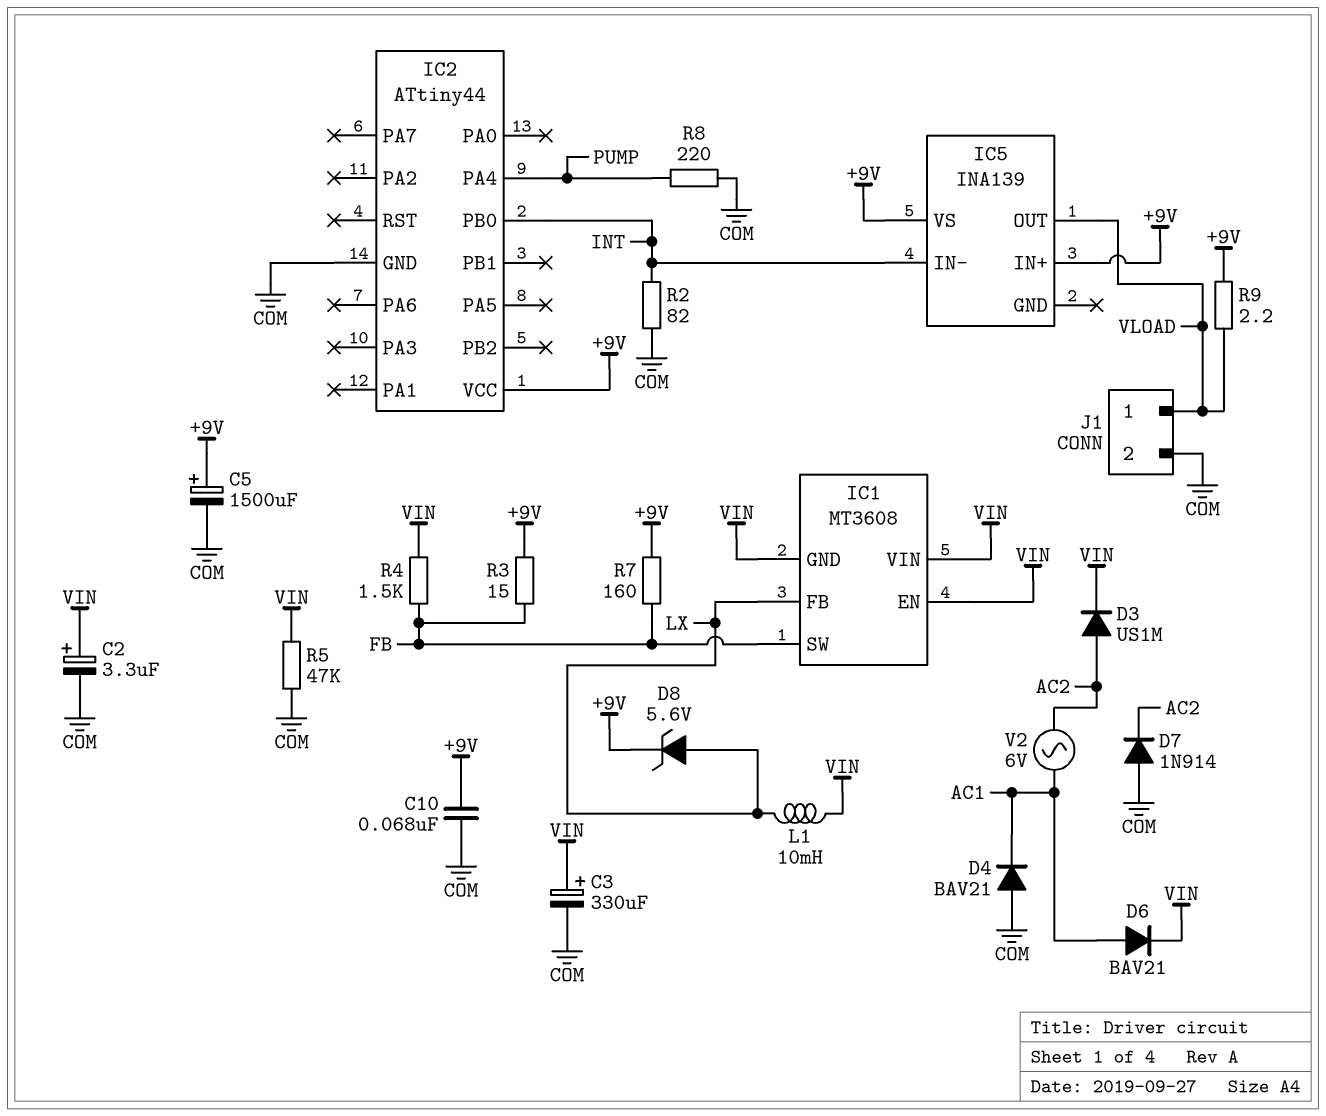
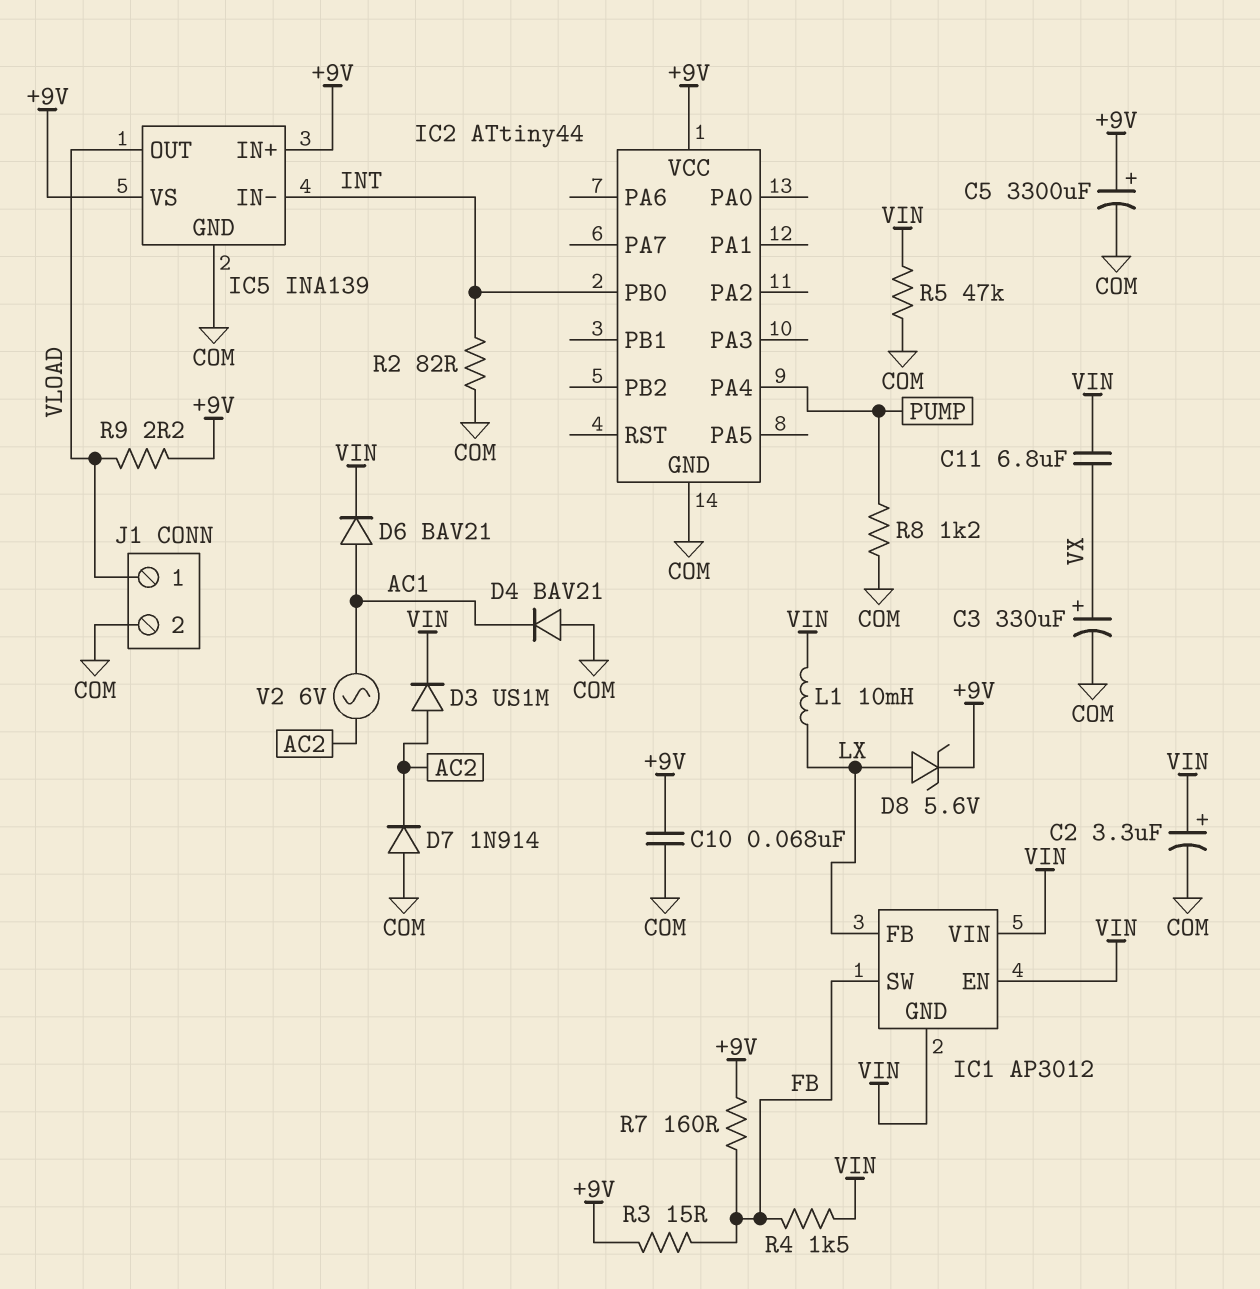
C3: 330uF (plus VIN, minus COM) -> 330uF (plus VX, minus COM)
C5: 1500uF (plus +9V, minus COM) -> 3300uF (plus +9V, minus COM)
C11: none -> 6.8uF (VIN, VX)
IC1: MT3608 -> AP3012
IC5 pin GND: none -> COM
R8: 220 (COM, PUMP) -> 1.2k (COM, PUMP)

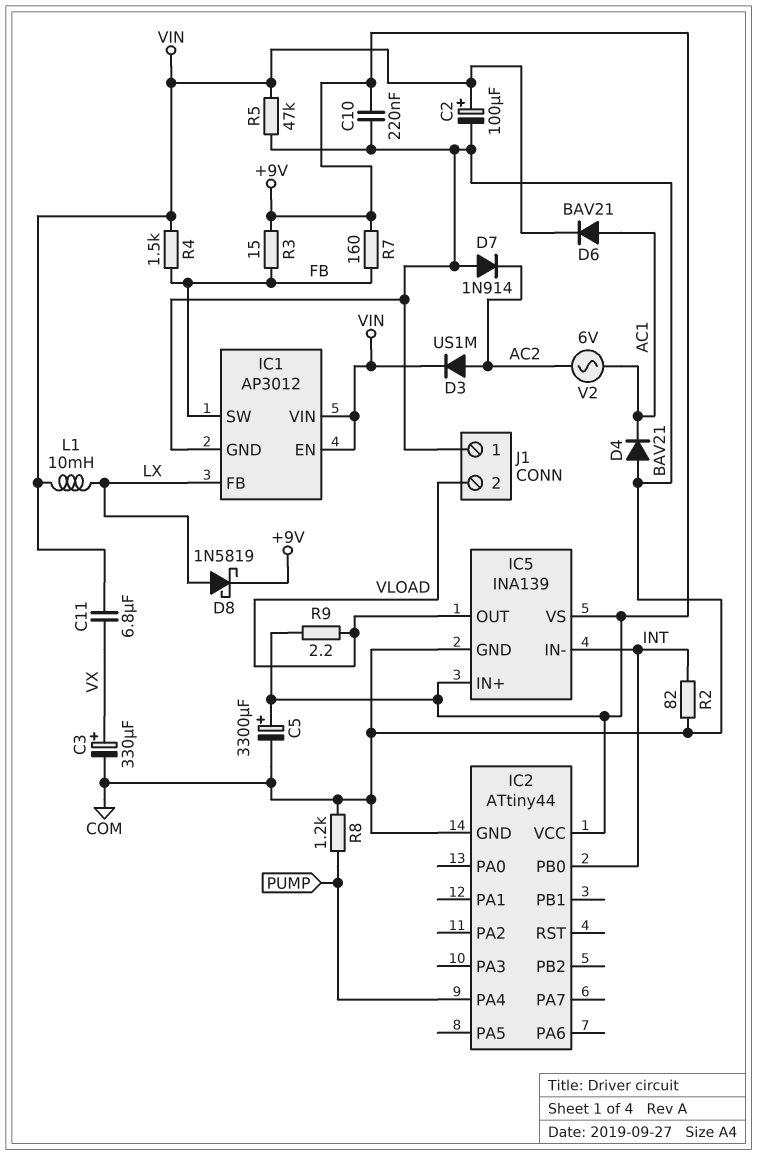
C2: 3.3uF (plus VIN, minus COM) -> 100uF (plus VIN, minus COM)
C10: 68nF (+9V, COM) -> 220nF (+9V, COM)
D8: zener 5.6V (A LX, K +9V) -> schottky 1N5819 (A LX, K +9V)
IC1 pin GND: VIN -> COM
J1 pin 1: VLOAD -> COM
J1 pin 2: COM -> VLOAD

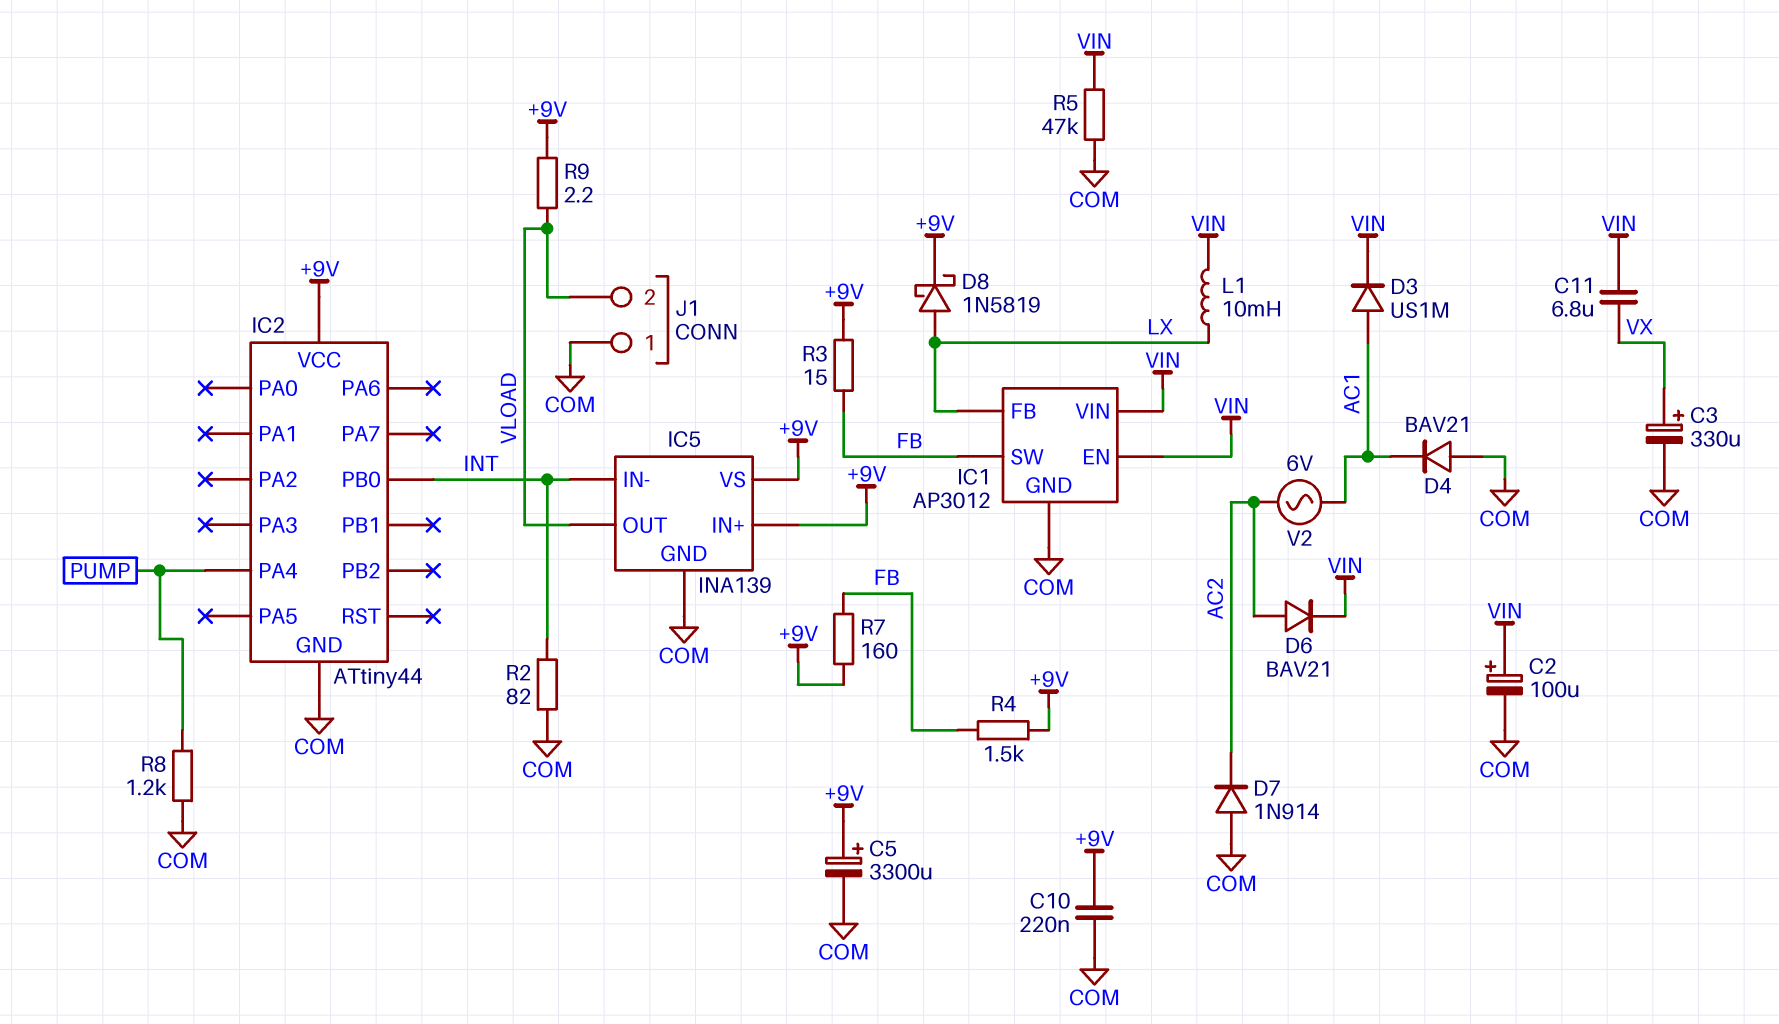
D3: diode US1M (A AC2, K VIN) -> diode US1M (A AC1, K VIN)
D6: diode BAV21 (A AC1, K VIN) -> diode BAV21 (A AC2, K VIN)
R4: 1.5k (FB, VIN) -> 1.5k (+9V, FB)

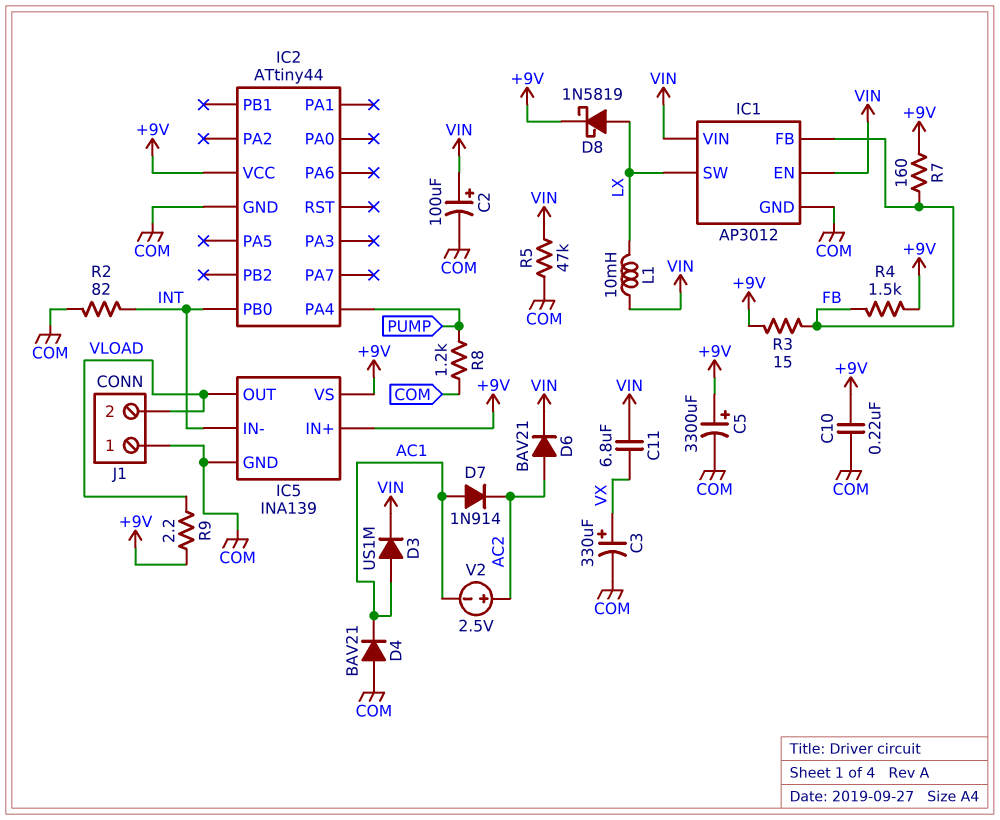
D7: diode 1N914 (A COM, K AC2) -> diode 1N914 (A AC1, K AC2)
IC1 pin FB: LX -> FB
IC1 pin SW: FB -> LX
V2: AC 6V (AC1, AC2) -> 2.5V (plus AC2, minus AC1)

